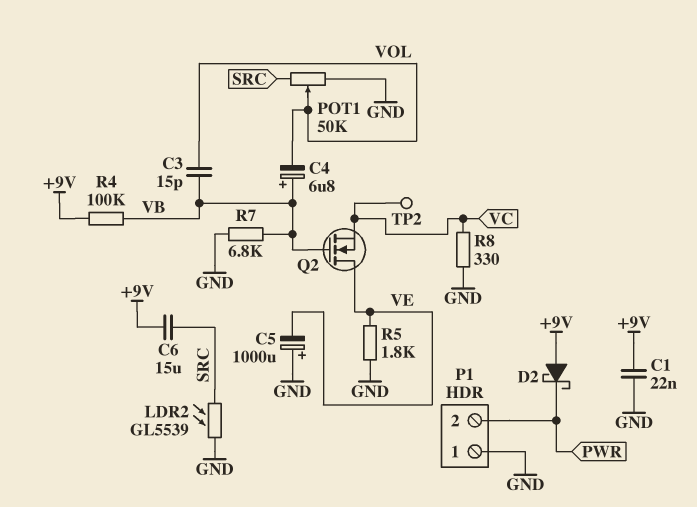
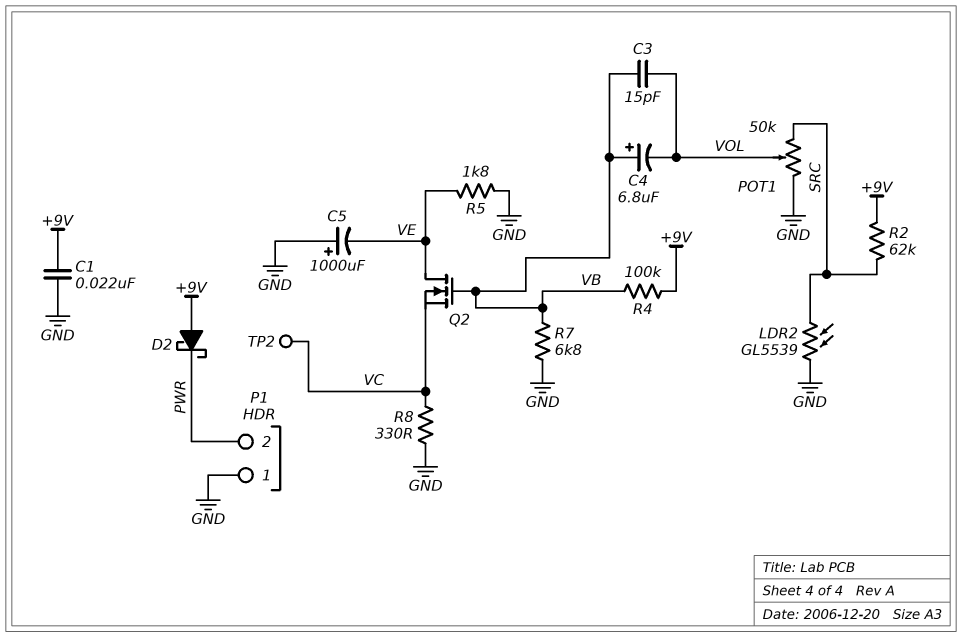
C6: 15uF (+9V, SRC) -> none
R2: none -> 62k (+9V, SRC)

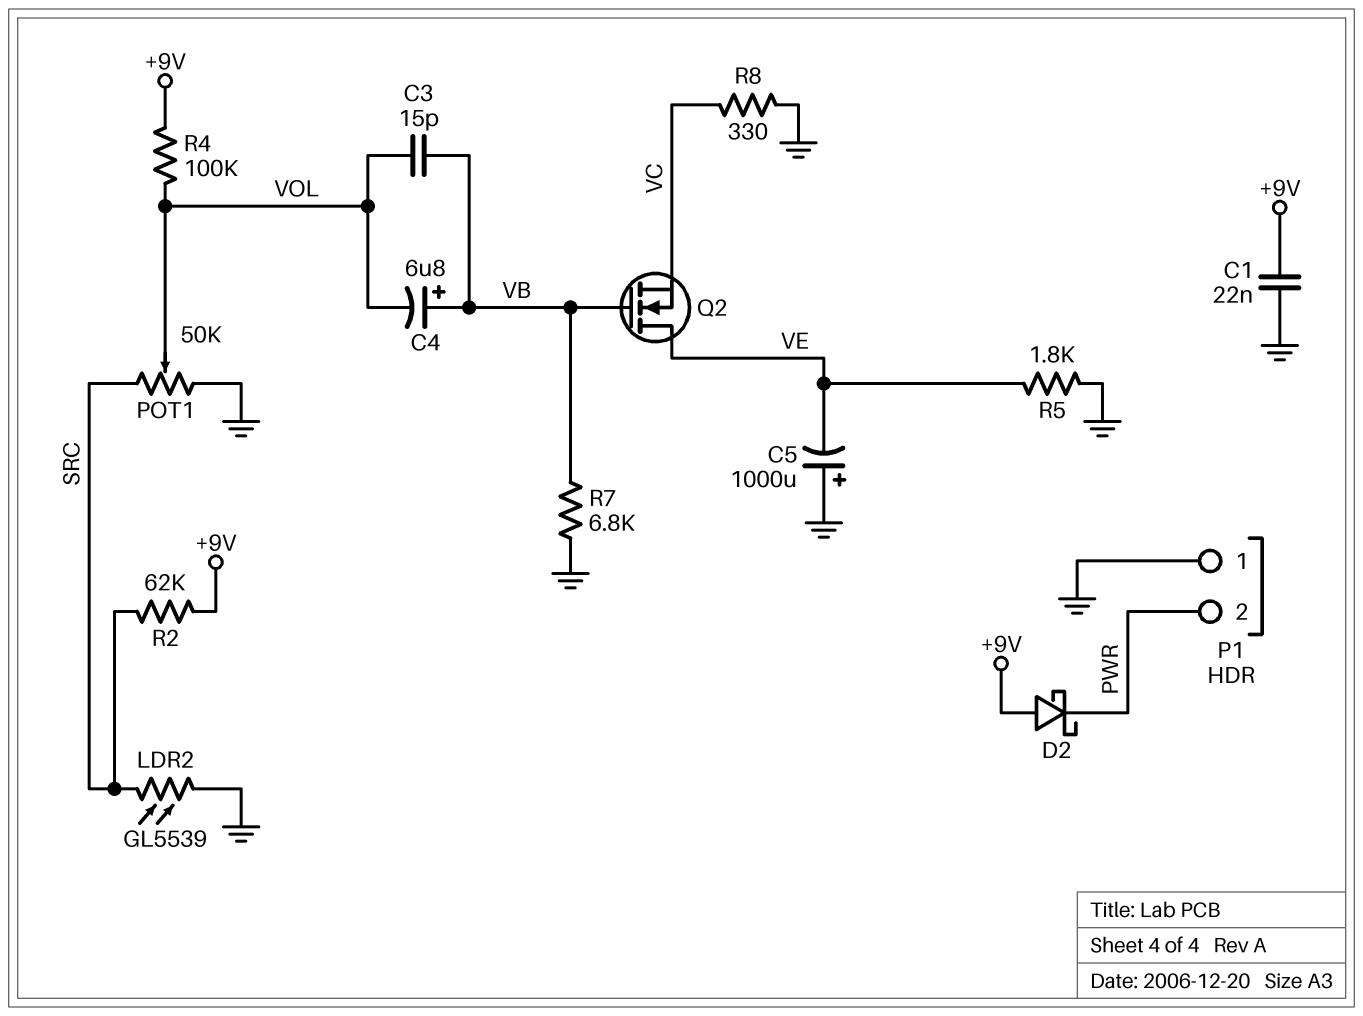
R4: 100k (+9V, VB) -> 100k (+9V, VOL)
TP2: test point (VC) -> none

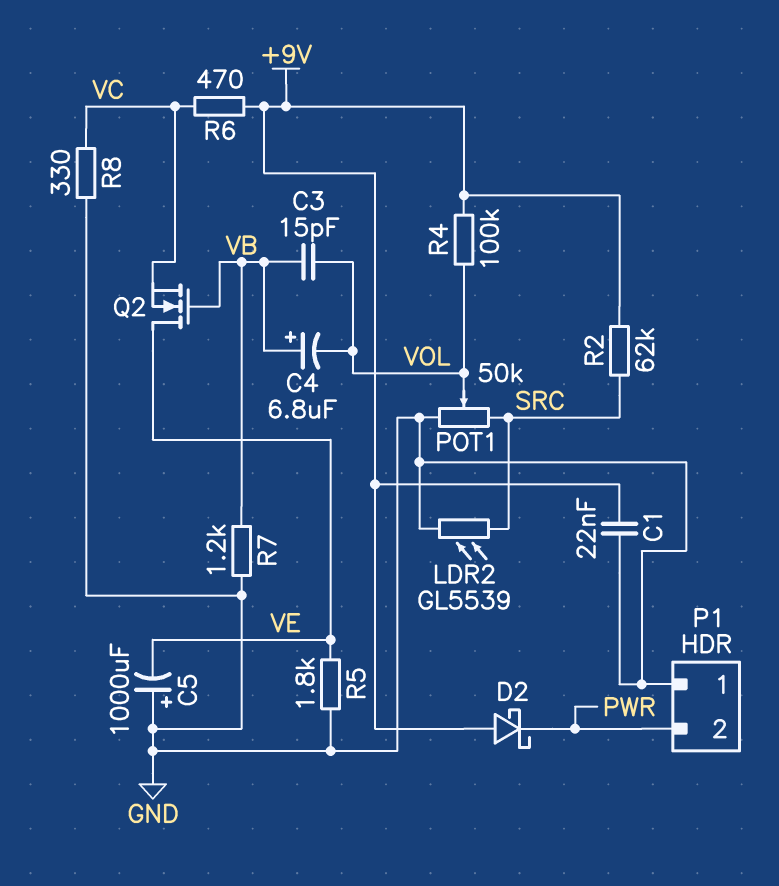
R6: none -> 470 (+9V, VC)
R7: 6.8k (GND, VB) -> 1.2k (GND, VB)

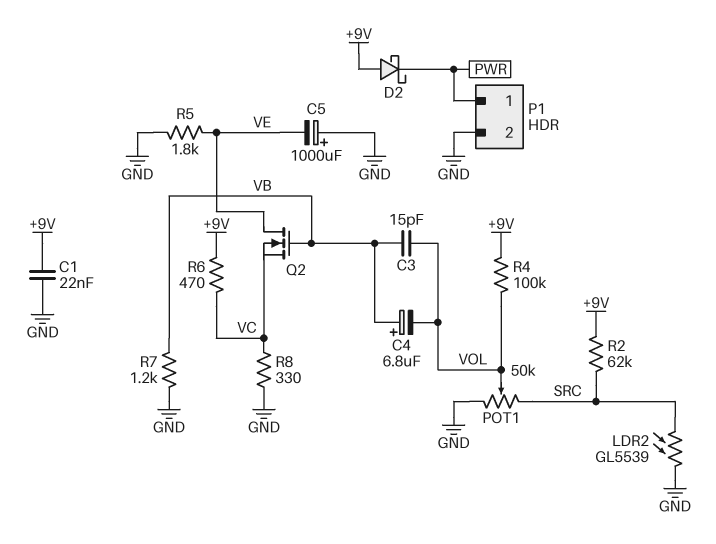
P1 pin 1: GND -> PWR
P1 pin 2: PWR -> GND

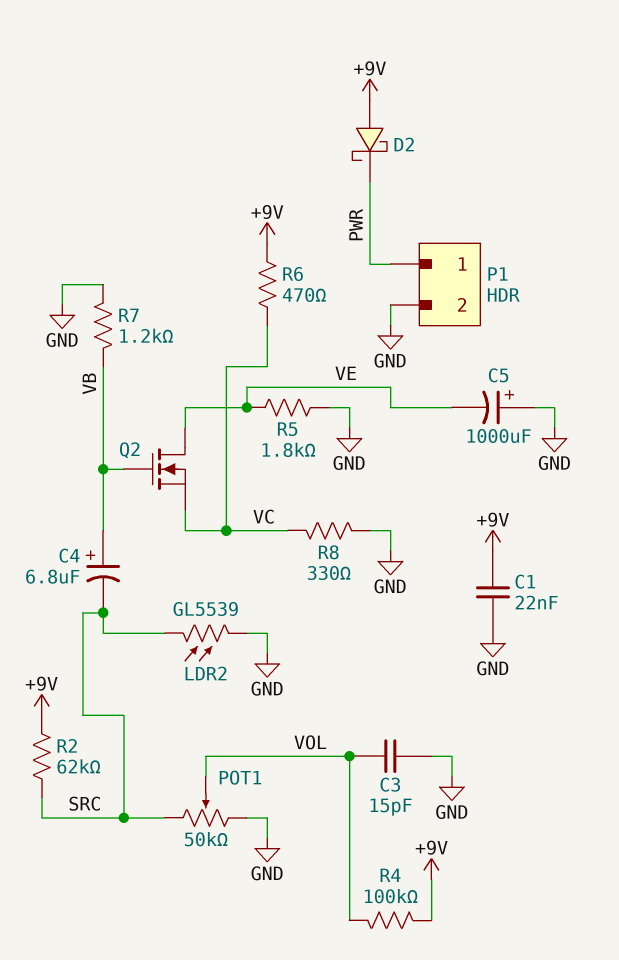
C3: 15pF (VB, VOL) -> 15pF (GND, VOL)
C4: 6.8uF (plus VB, minus VOL) -> 6.8uF (plus VB, minus SRC)

